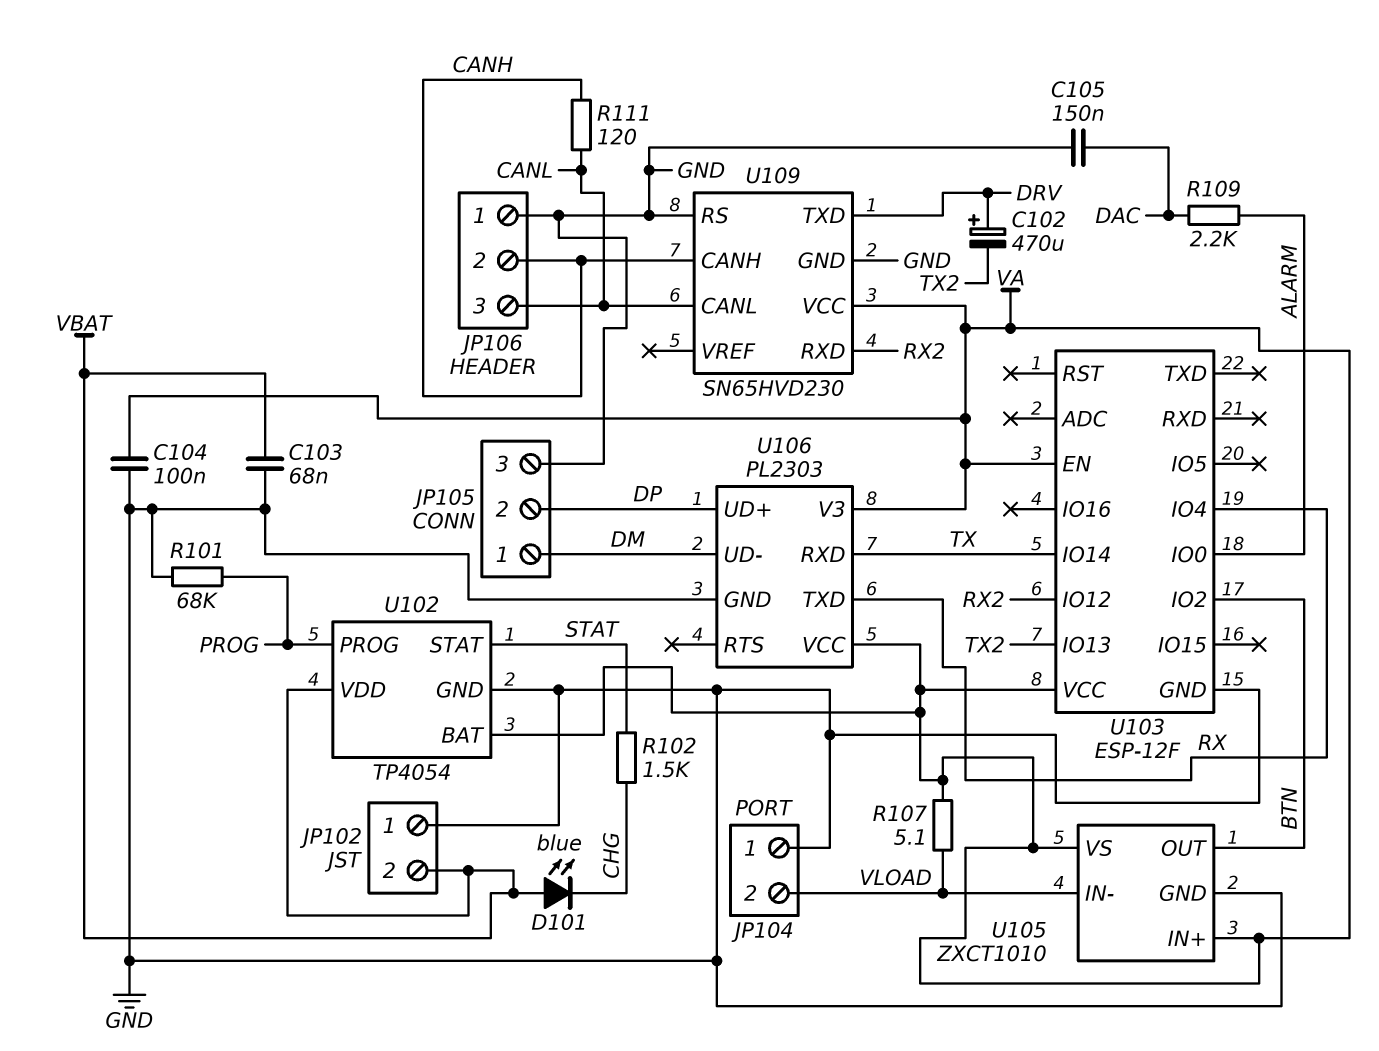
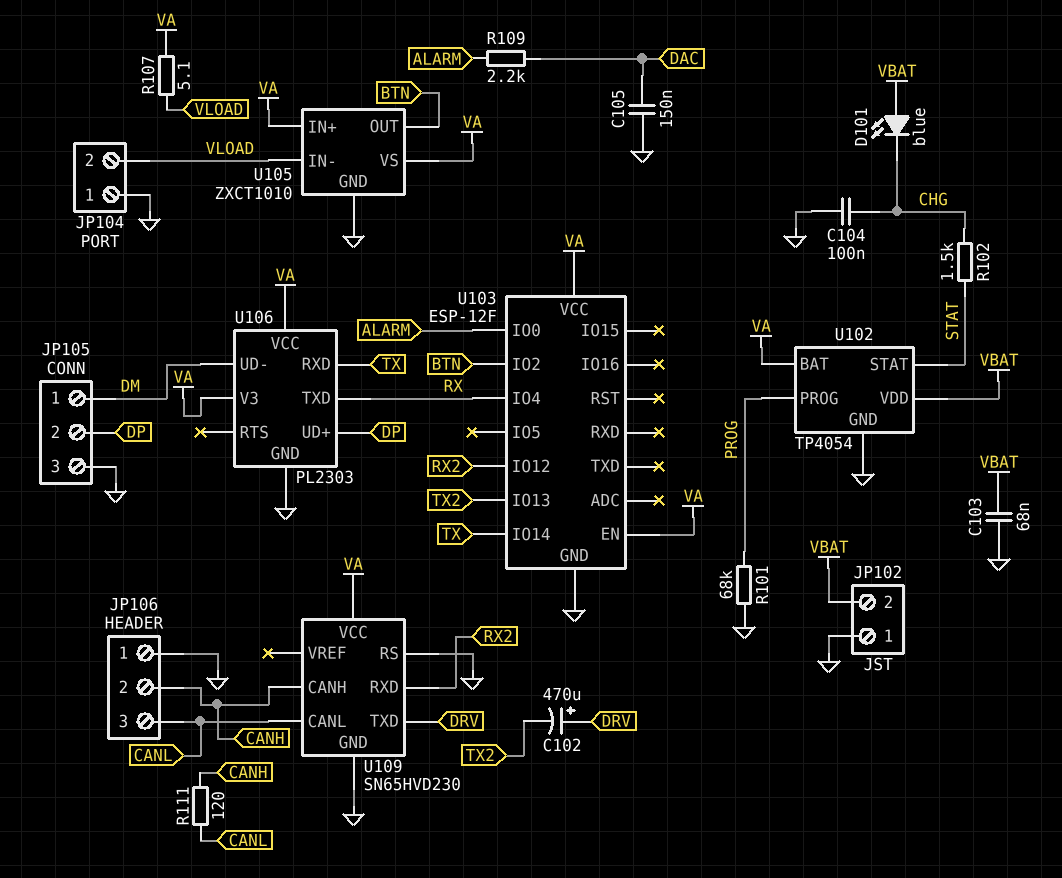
C104: 100nF (GND, VA) -> 100nF (CHG, GND)

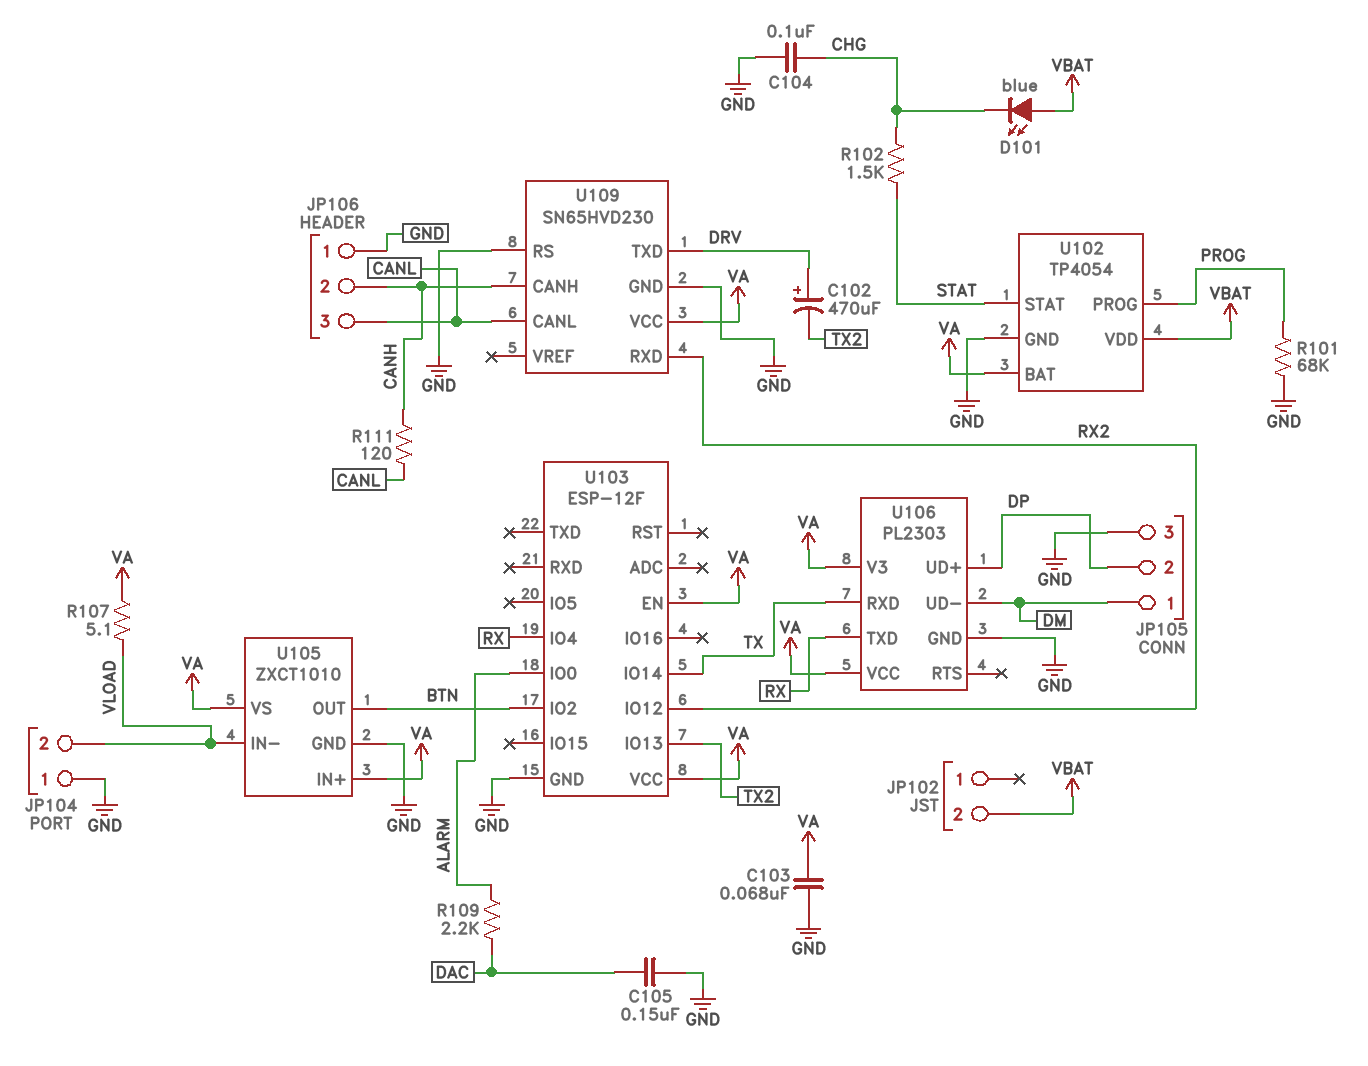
C103: 68nF (GND, VBAT) -> 68nF (GND, VA)
JP102 pin 1: GND -> none

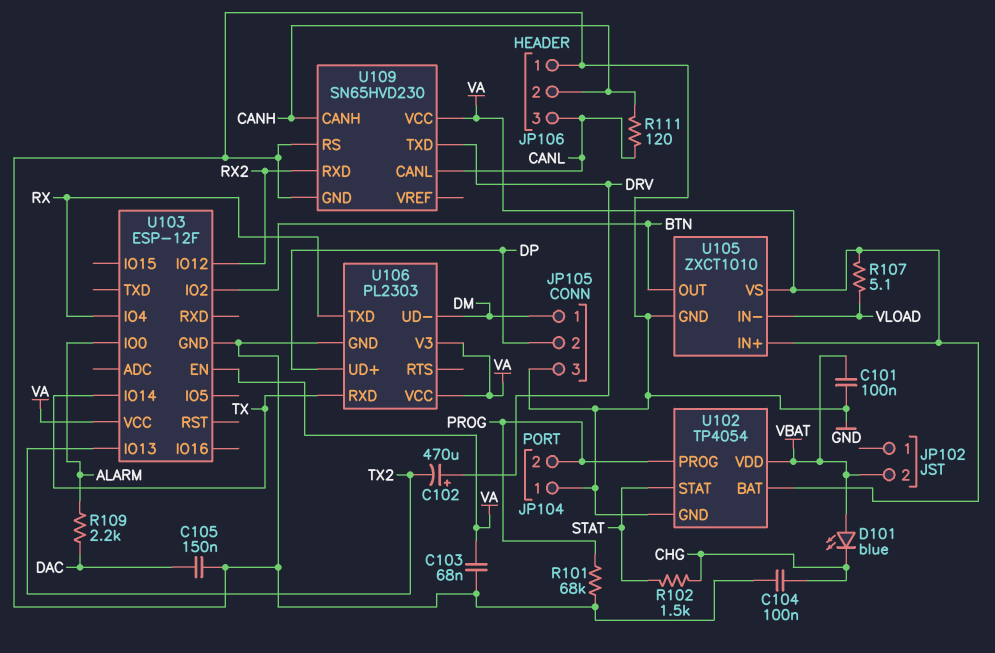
C101: none -> 100nF (GND, VBAT)
JP104 pin 2: VLOAD -> PROG

